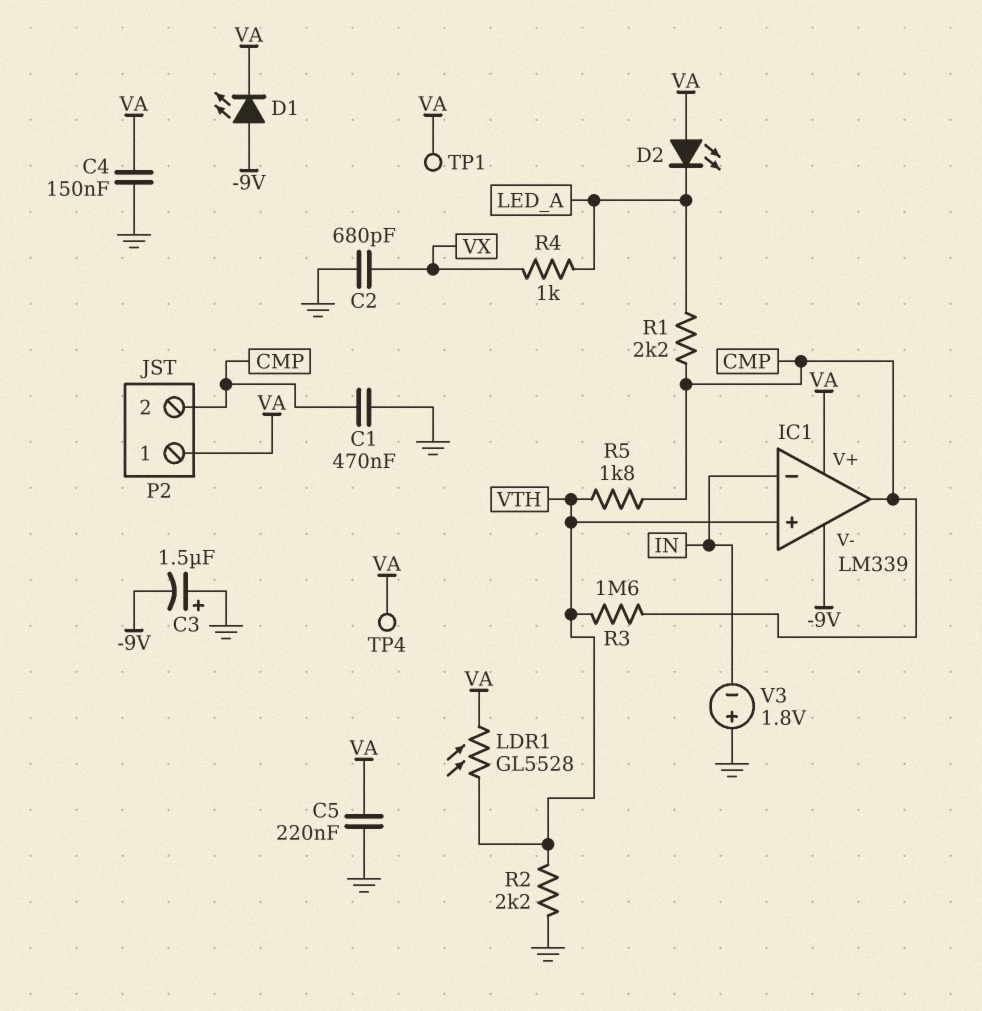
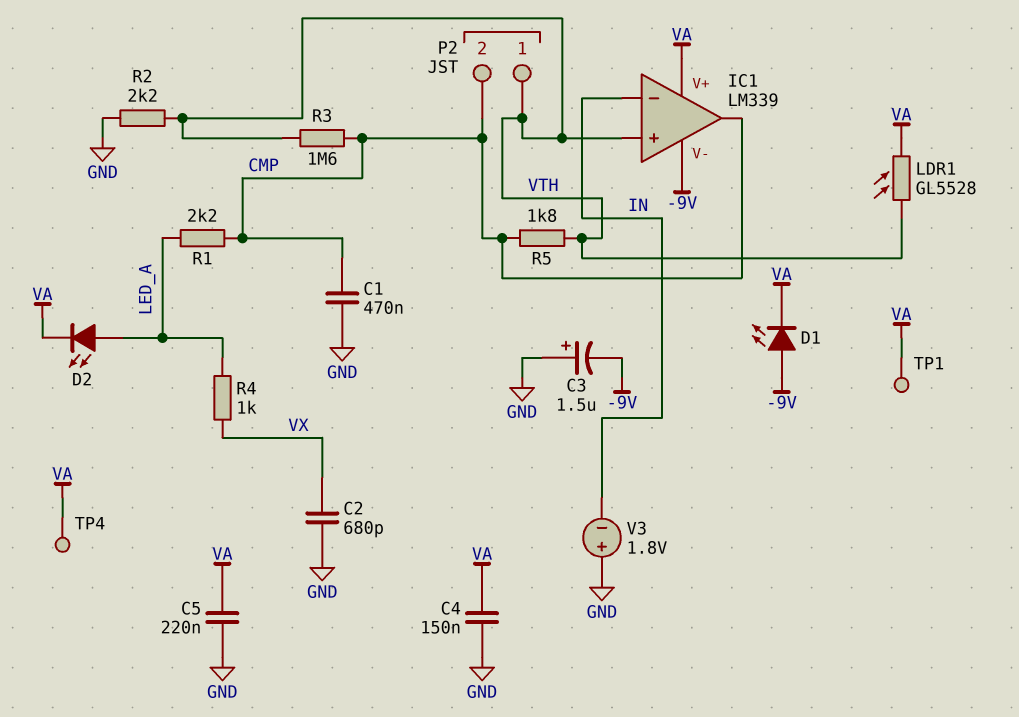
D2: LED (A VA, K LED_A) -> LED (A LED_A, K VA)
P2 pin 1: VA -> VTH

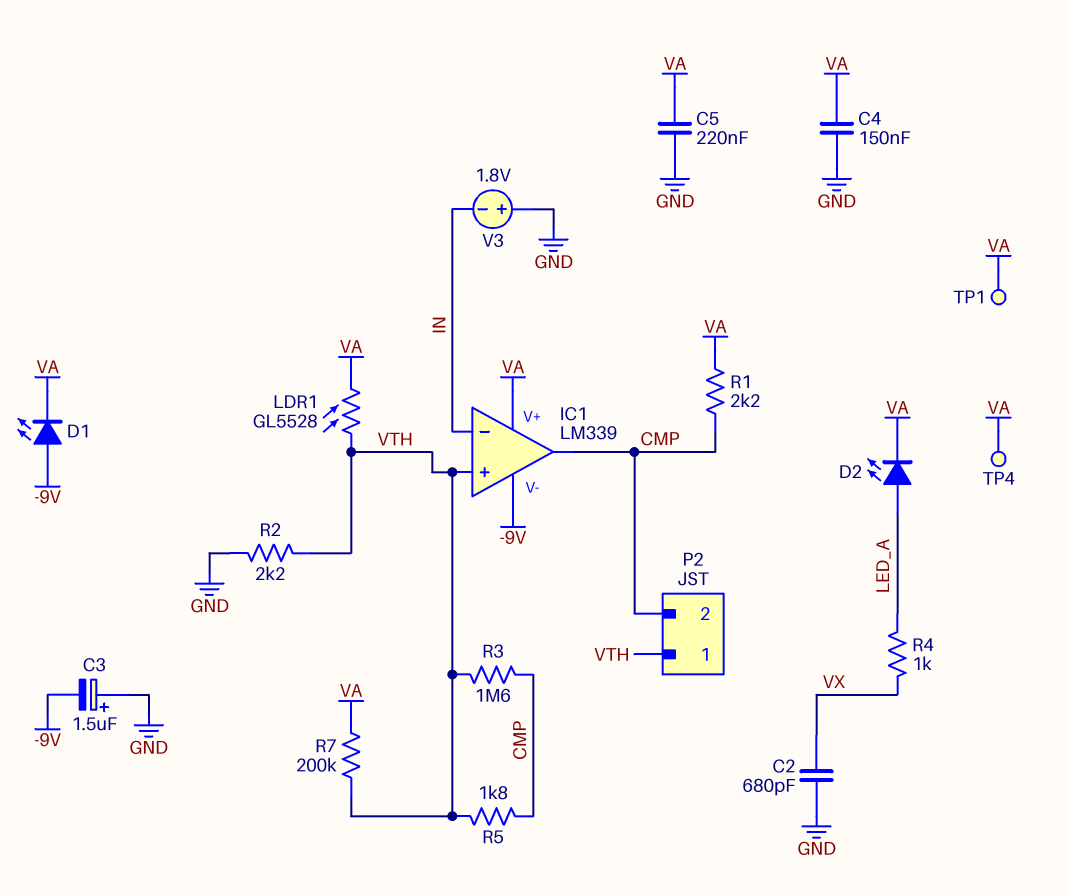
C1: 470nF (CMP, GND) -> none
R1: 2.2k (CMP, LED_A) -> 2.2k (CMP, VA)
R7: none -> 200k (VA, VTH)

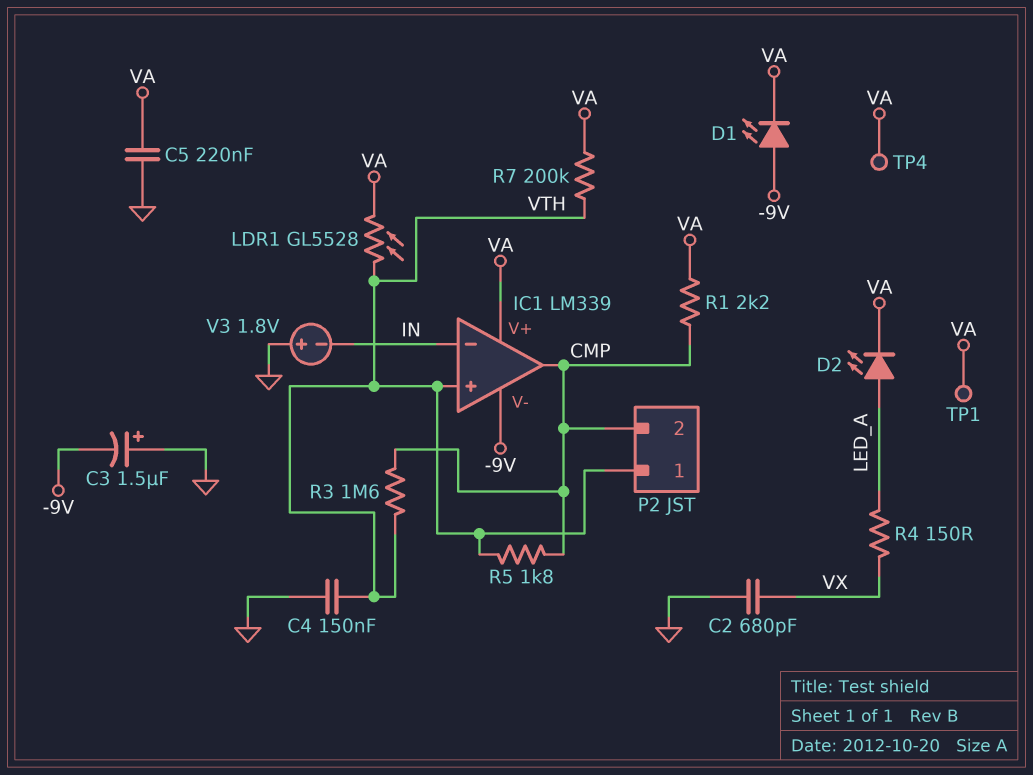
C4: 150nF (GND, VA) -> 150nF (GND, VTH)
R2: 2.2k (GND, VTH) -> none
R4: 1k (LED_A, VX) -> 150 (LED_A, VX)

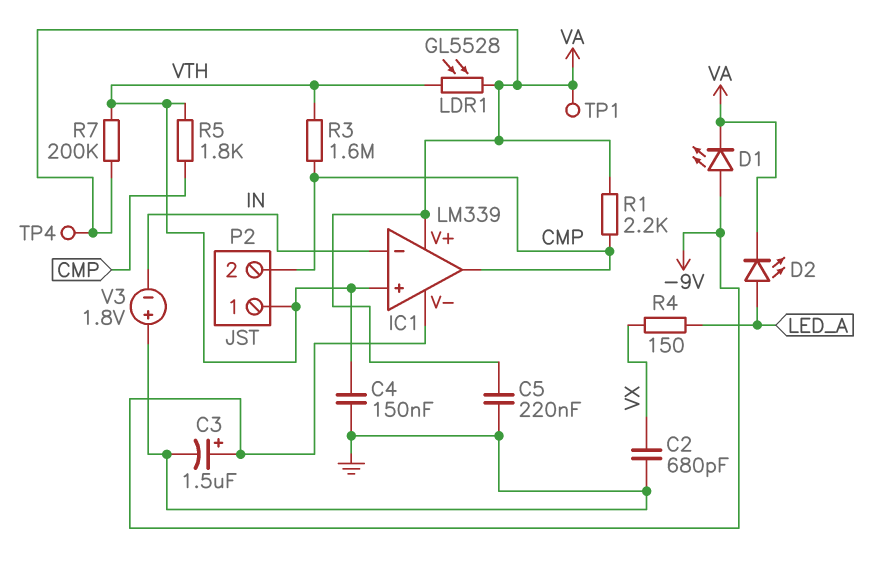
C3: 1.5uF (plus GND, minus -9V) -> 1.5uF (plus -9V, minus GND)

